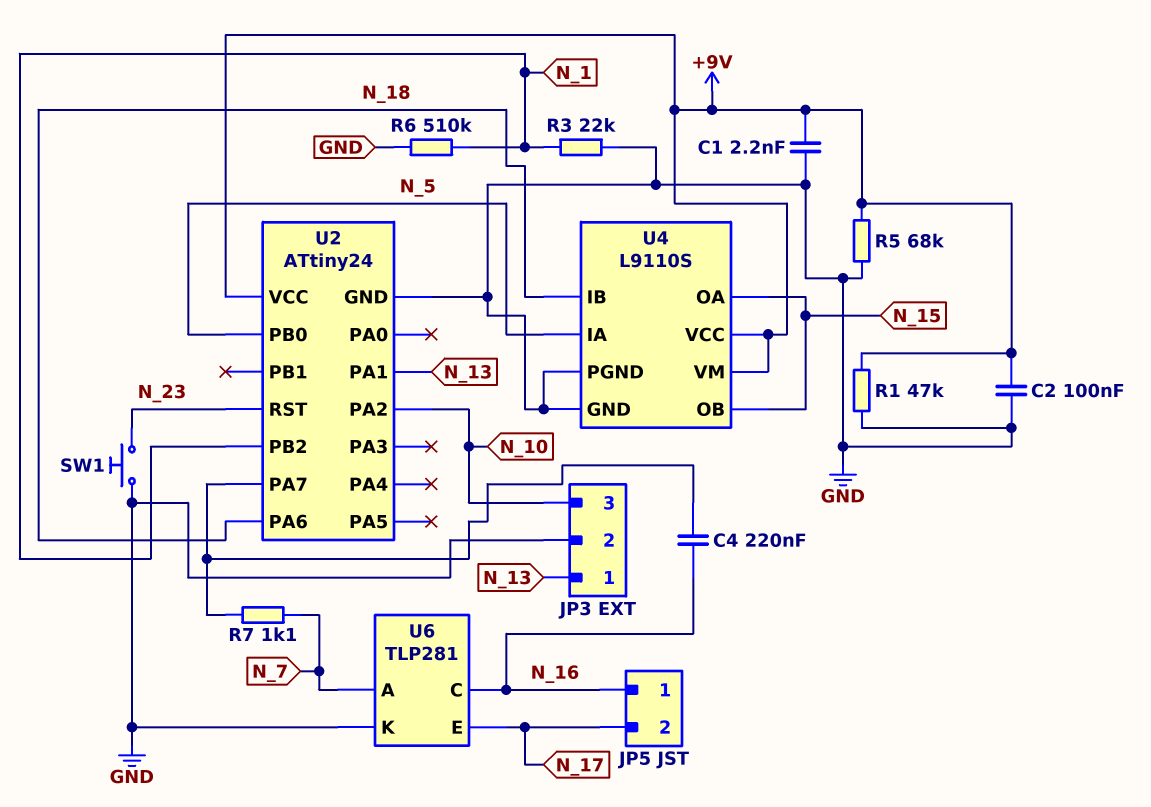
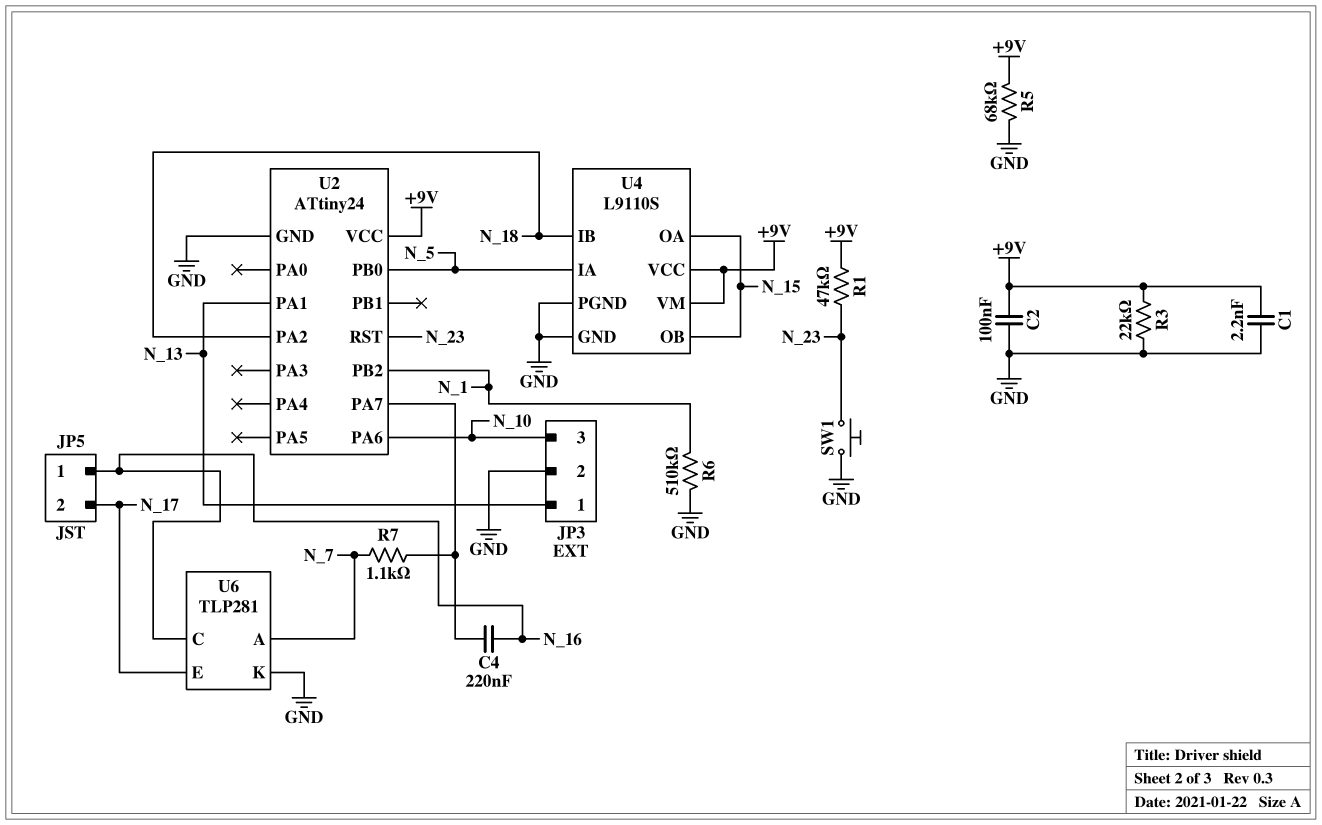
R1: 47k (+9V, GND) -> 47k (+9V, N_23)
R3: 22k (GND, N_1) -> 22k (+9V, GND)
U2 pin PA2: N_10 -> N_18
U2 pin PA6: N_18 -> N_10

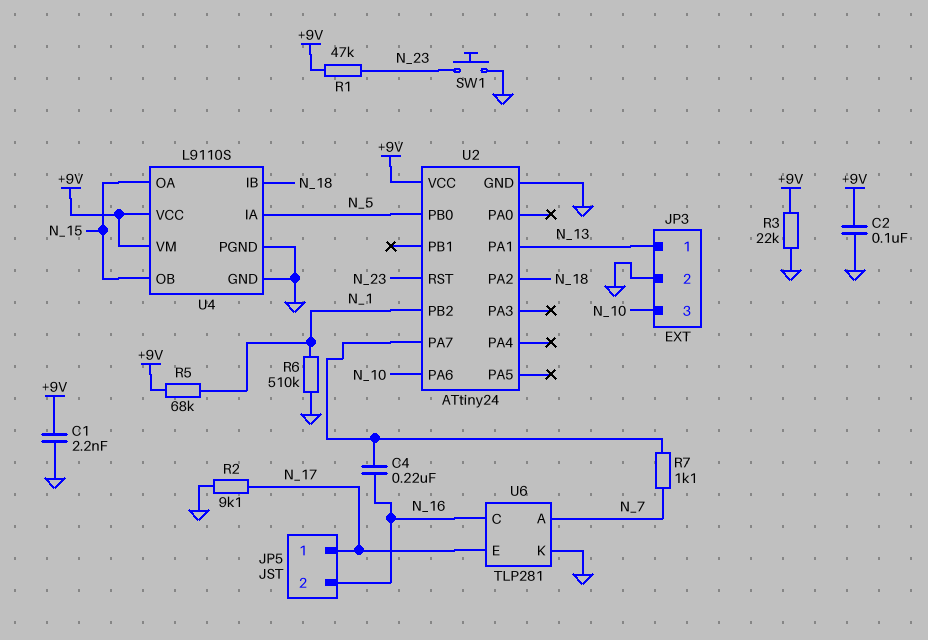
JP5 pin 1: N_16 -> N_17
JP5 pin 2: N_17 -> N_16
R2: none -> 9.1k (GND, N_17)
R5: 68k (+9V, GND) -> 68k (+9V, N_1)

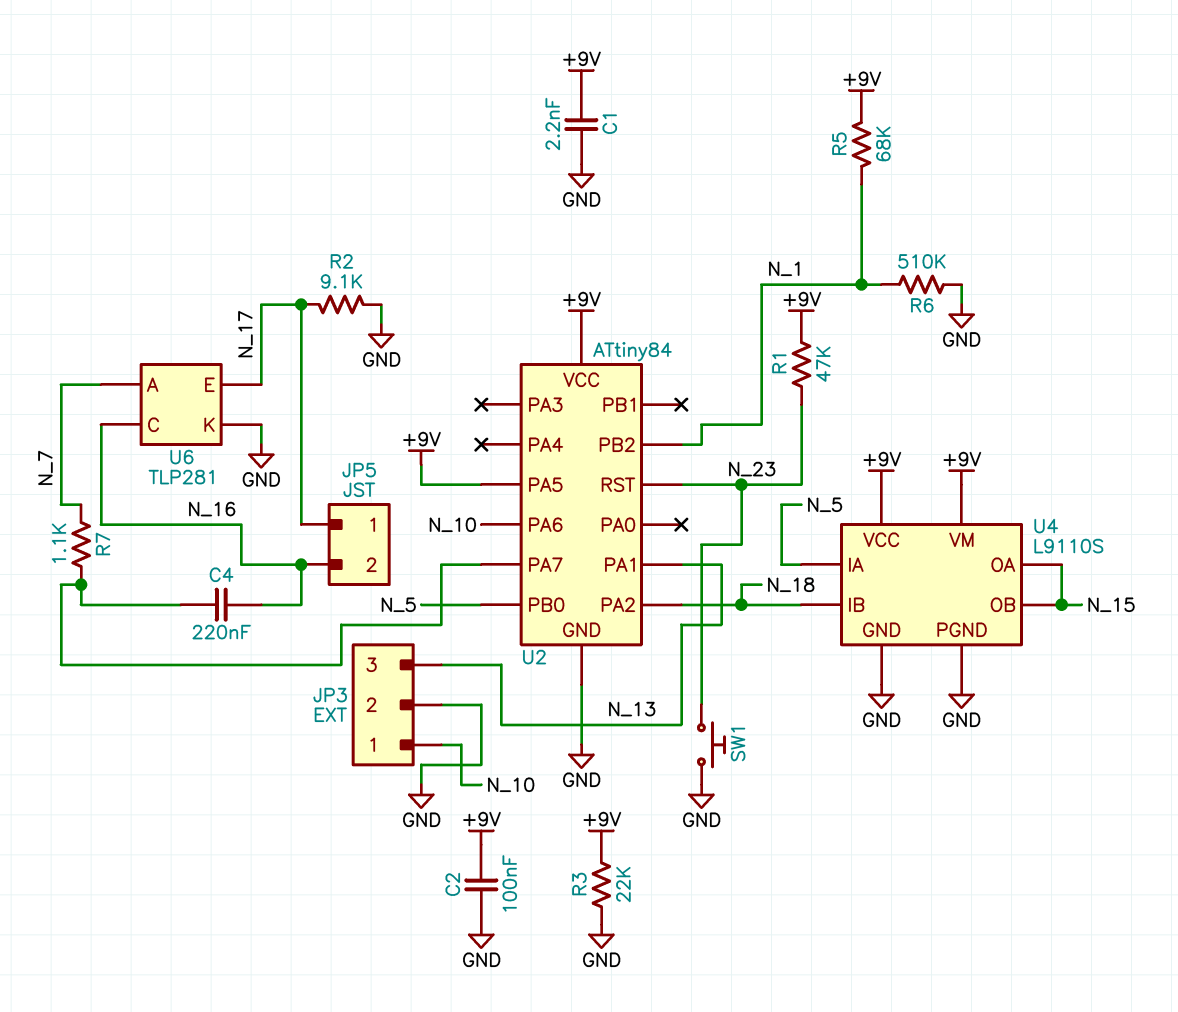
JP3 pin 1: N_13 -> N_10
JP3 pin 3: N_10 -> N_13
U2: ATtiny24 -> ATtiny84
U2 pin PA5: none -> +9V

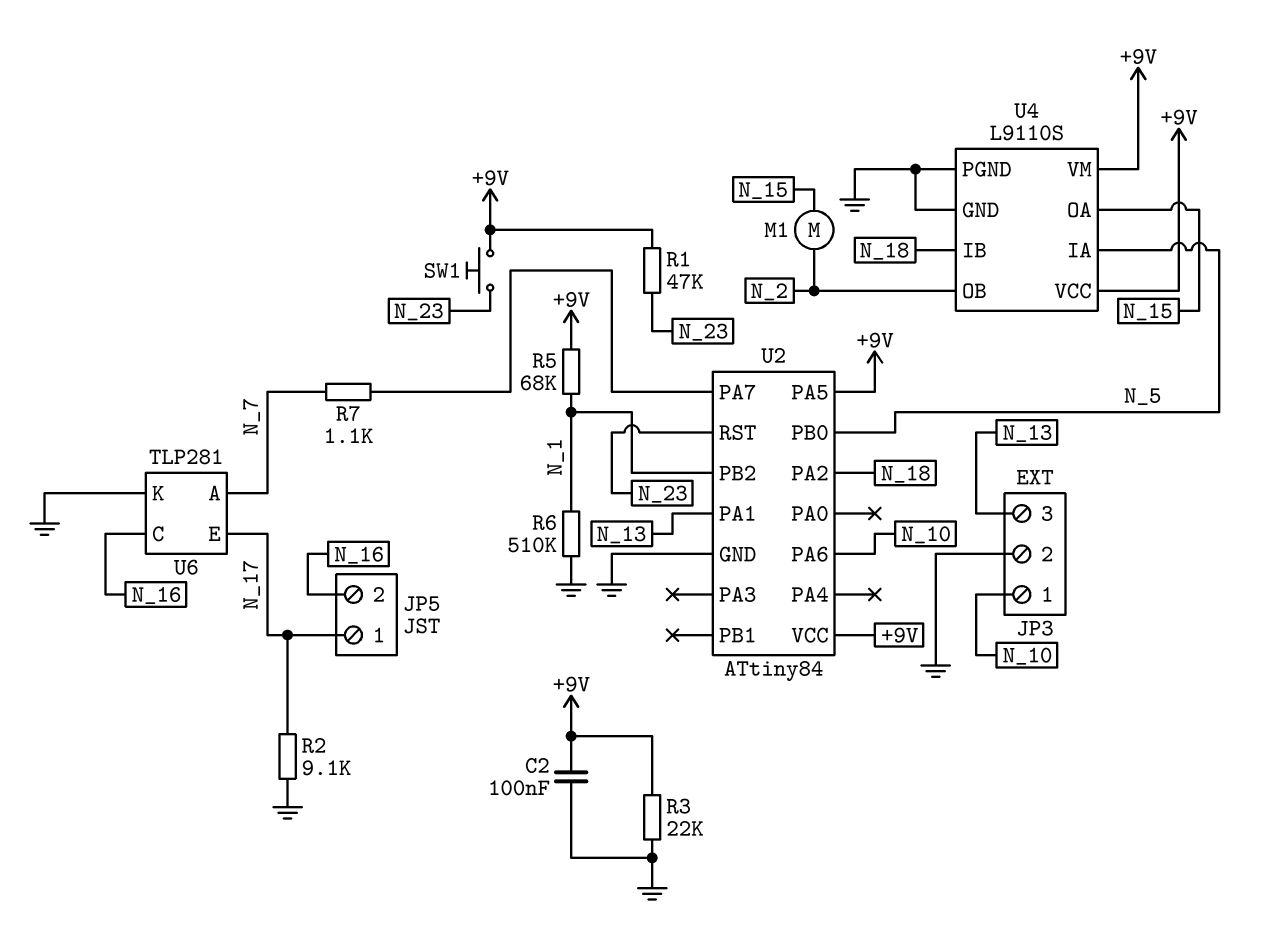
C1: 2.2nF (+9V, GND) -> none
C4: 220nF (N_16, U2/PA7) -> none
M1: none -> motor (N_2, N_15)
SW1: button (GND, N_23) -> button (+9V, N_23)
U4 pin OB: N_15 -> N_2

